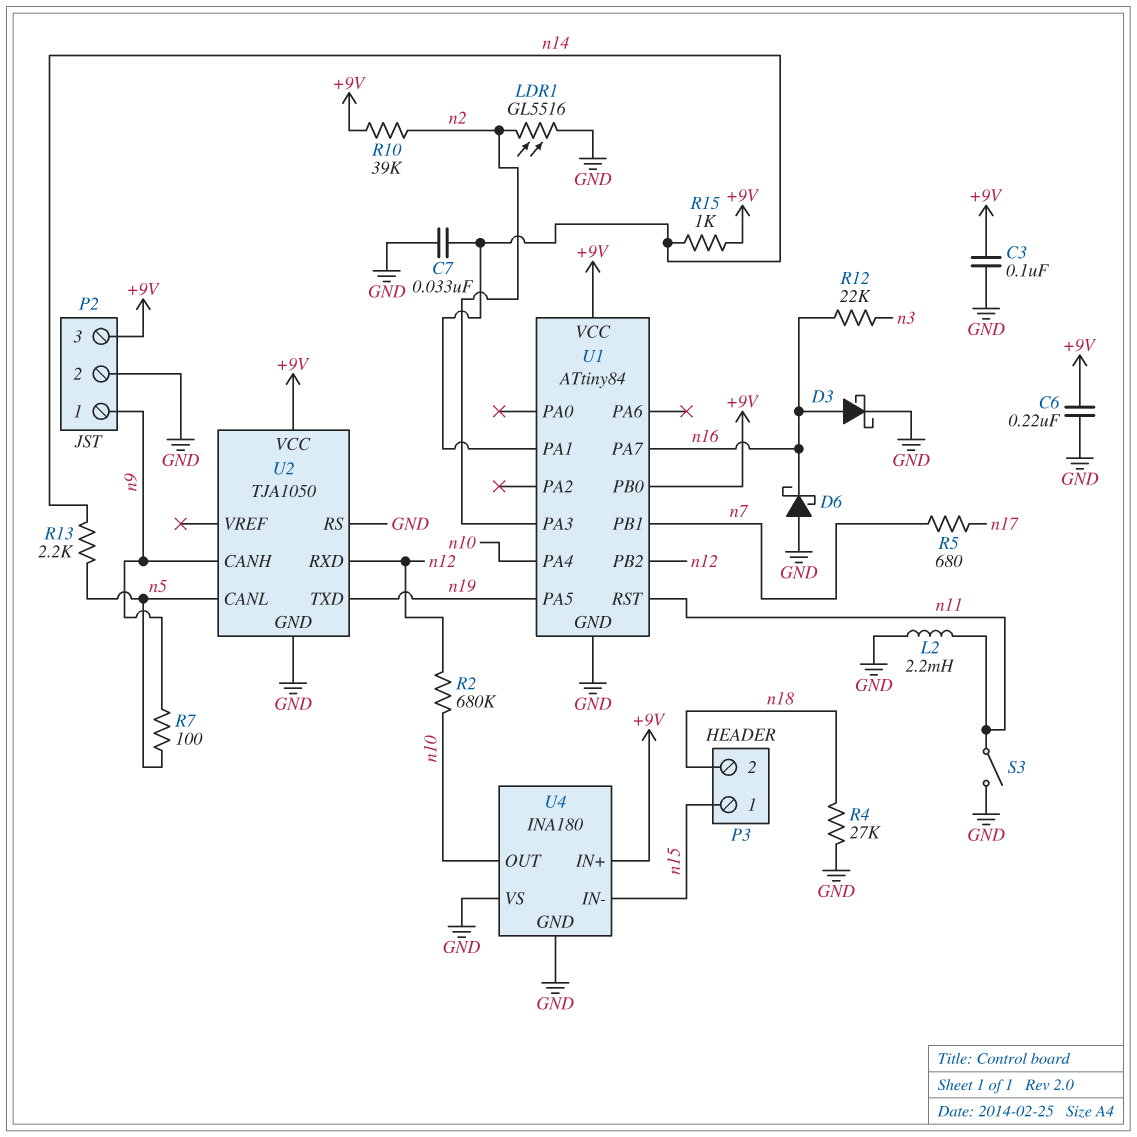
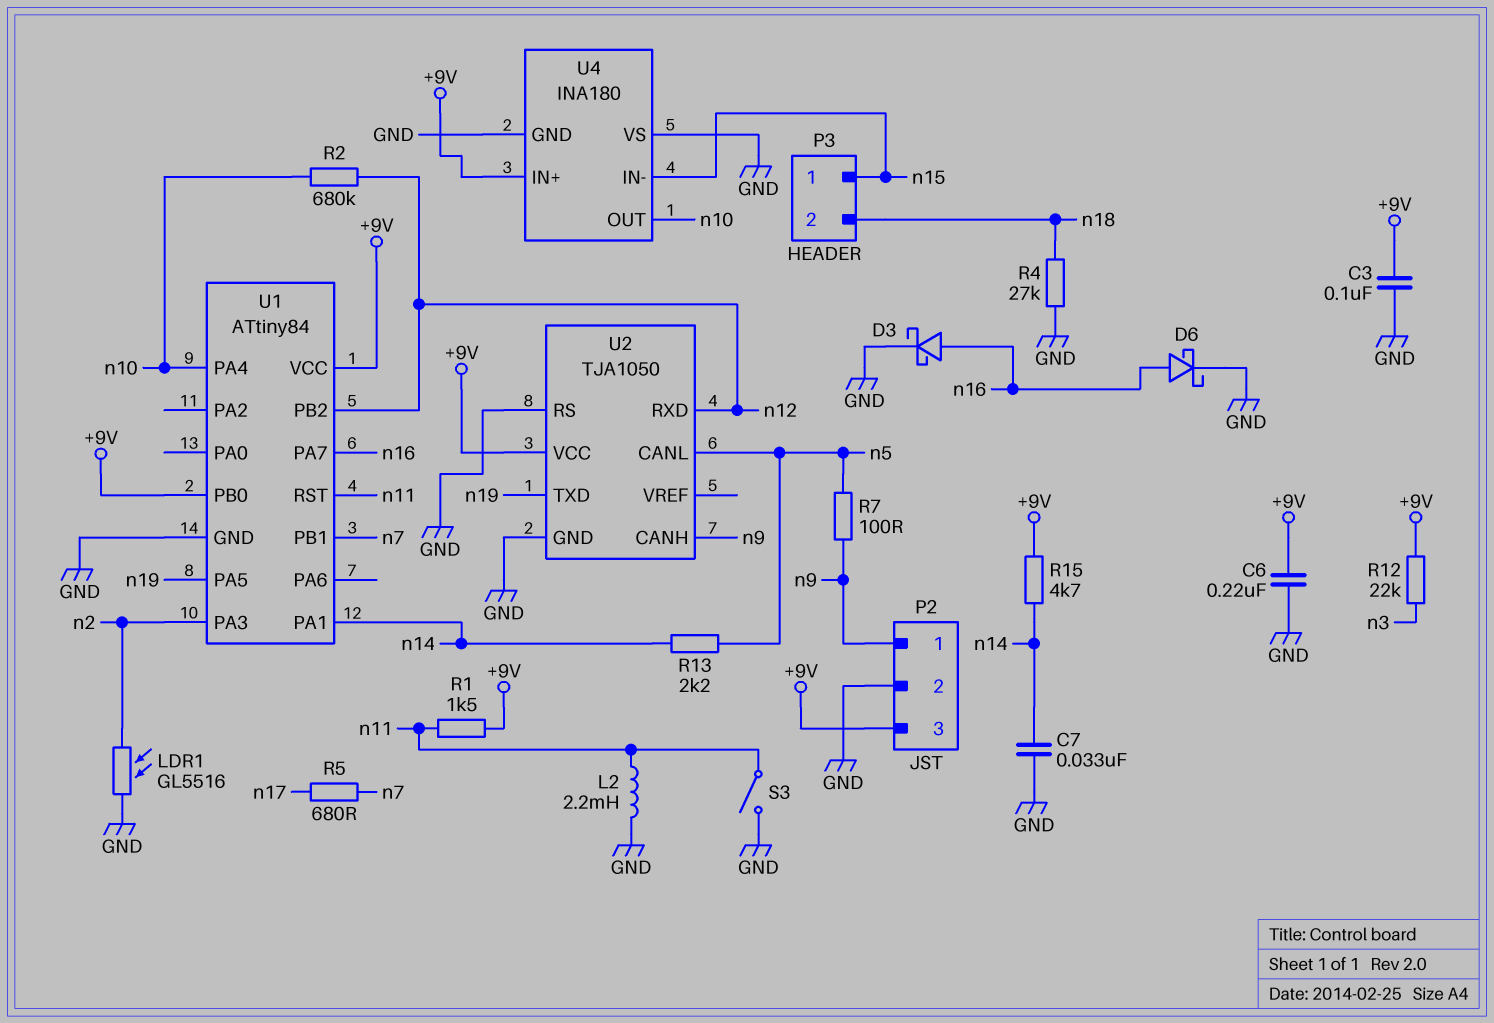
D6: schottky (A GND, K n16) -> schottky (A n16, K GND)
R1: none -> 1.5k (+9V, n11)
R10: 39k (+9V, n2) -> none
R12: 22k (n3, n16) -> 22k (+9V, n3)
R15: 1k (+9V, n14) -> 4.7k (+9V, n14)

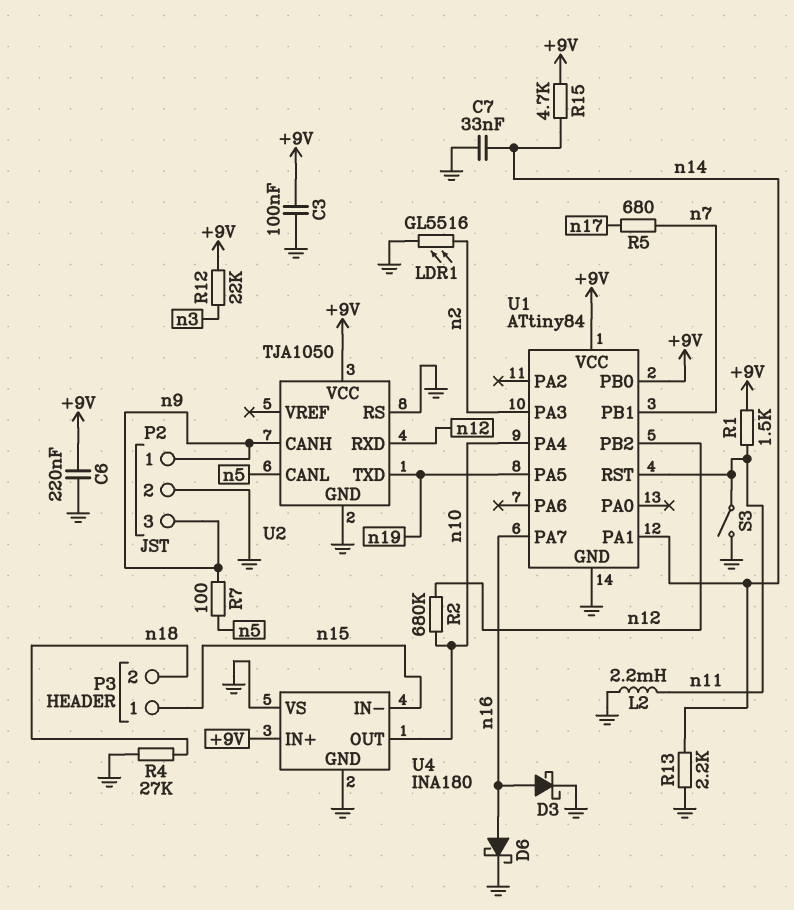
P2 pin 3: +9V -> n9
R13: 2.2k (n5, n14) -> 2.2k (GND, n14)

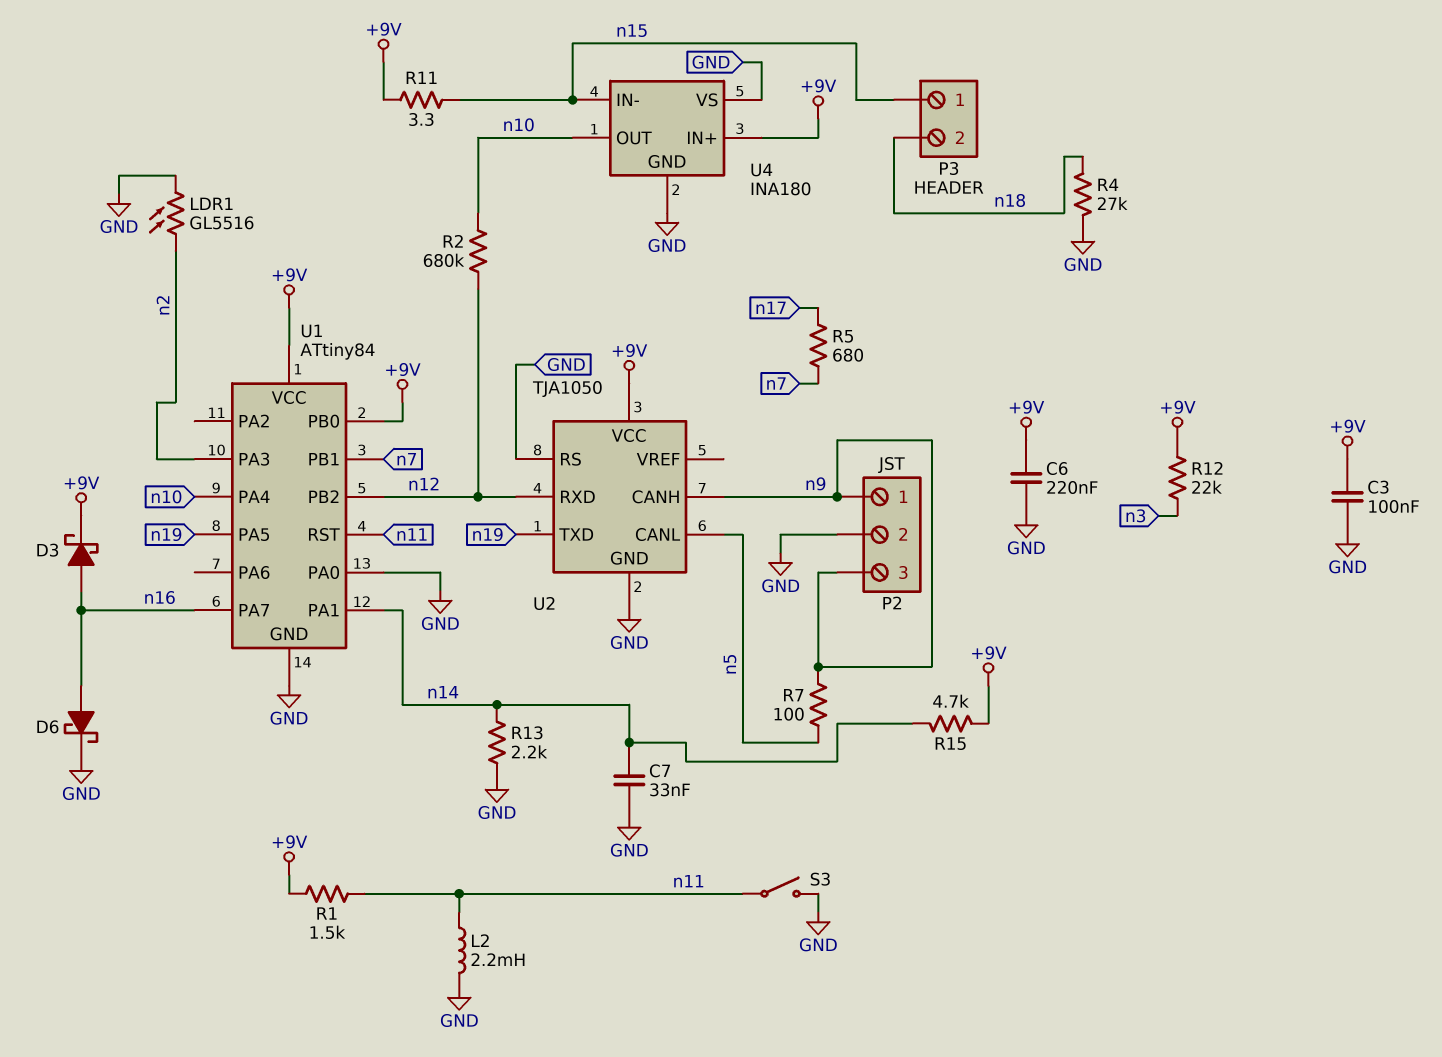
D3: schottky (A n16, K GND) -> schottky (A n16, K +9V)
R11: none -> 3.3 (+9V, n15)
U1 pin PA0: none -> GND

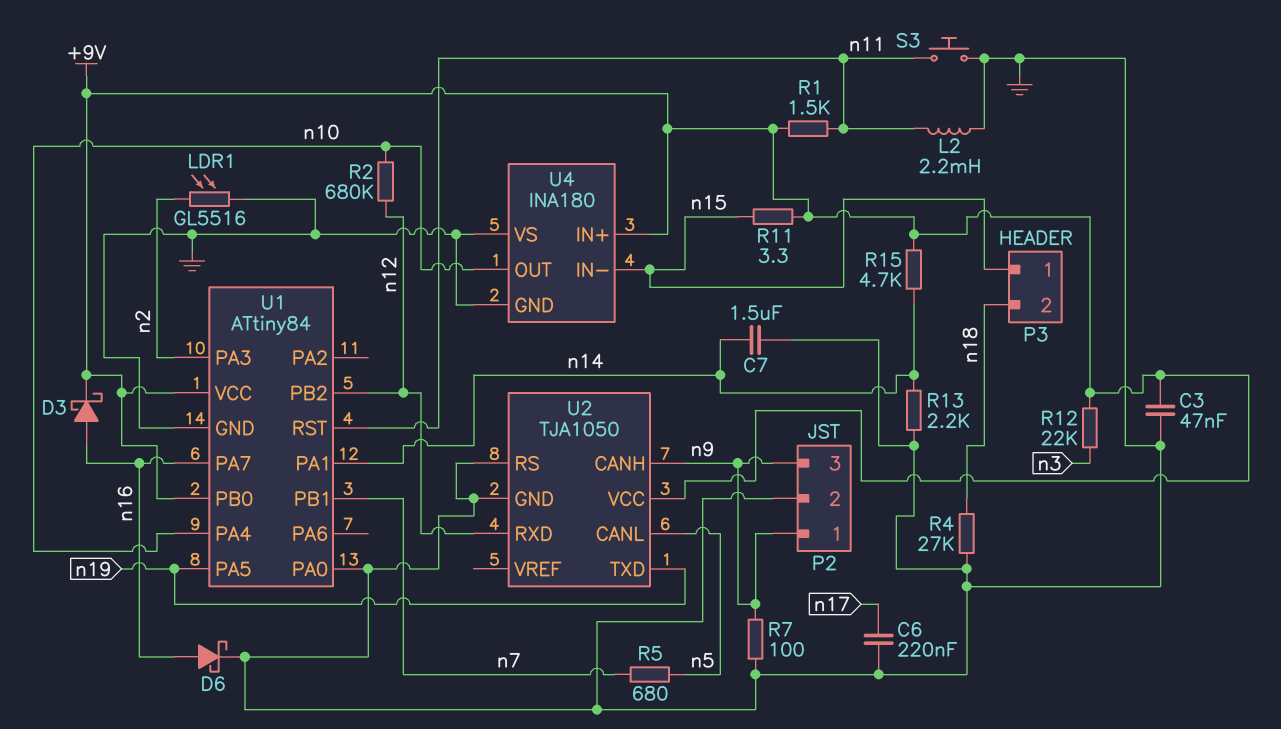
C3: 100nF (+9V, GND) -> 47nF (+9V, GND)
C6: 220nF (+9V, GND) -> 220nF (GND, n17)
C7: 33nF (GND, n14) -> 1.5uF (GND, n14)
R5: 680 (n7, n17) -> 680 (n5, n7)
R7: 100 (n5, n9) -> 100 (GND, n9)
S3: switch (GND, n11) -> button (GND, n11)

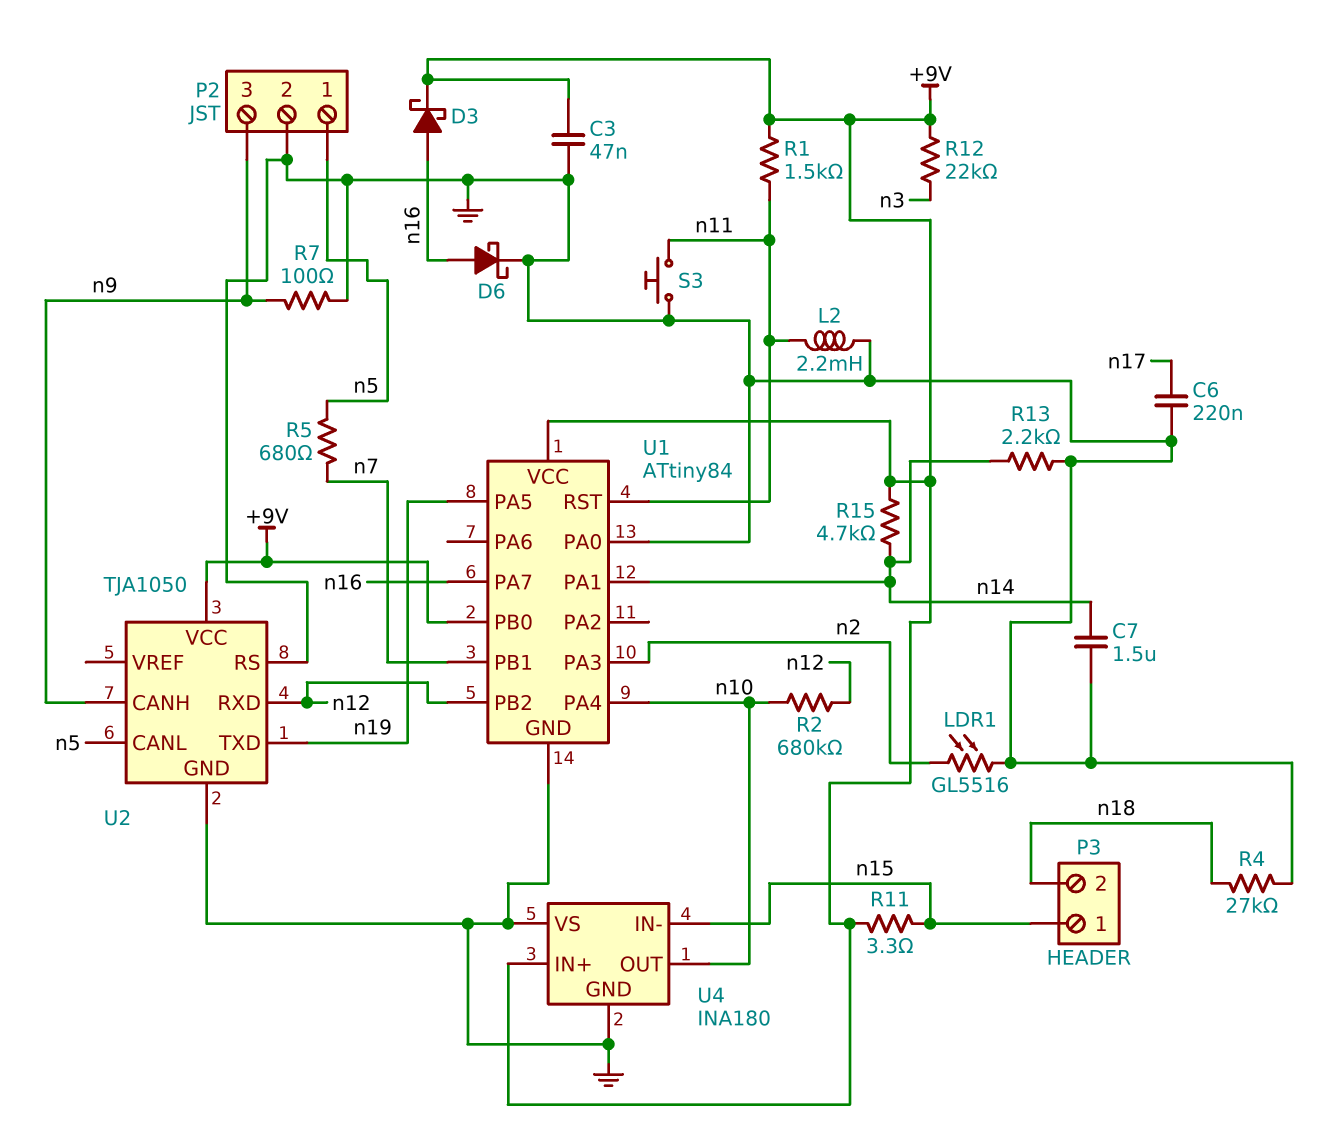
P2 pin 1: n9 -> n5

